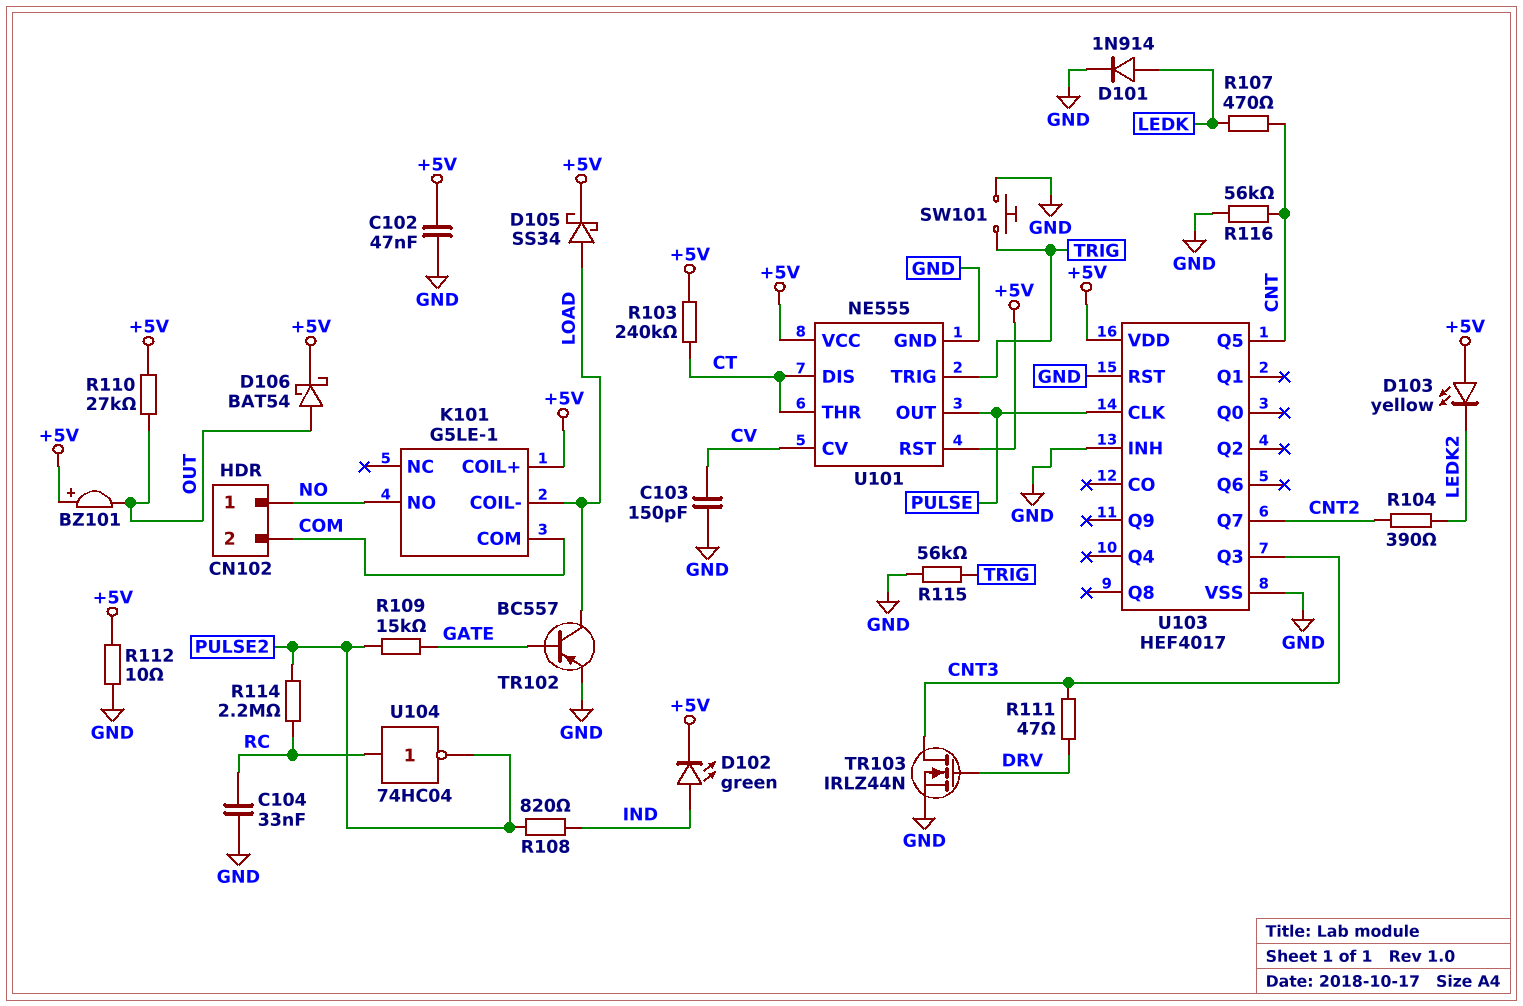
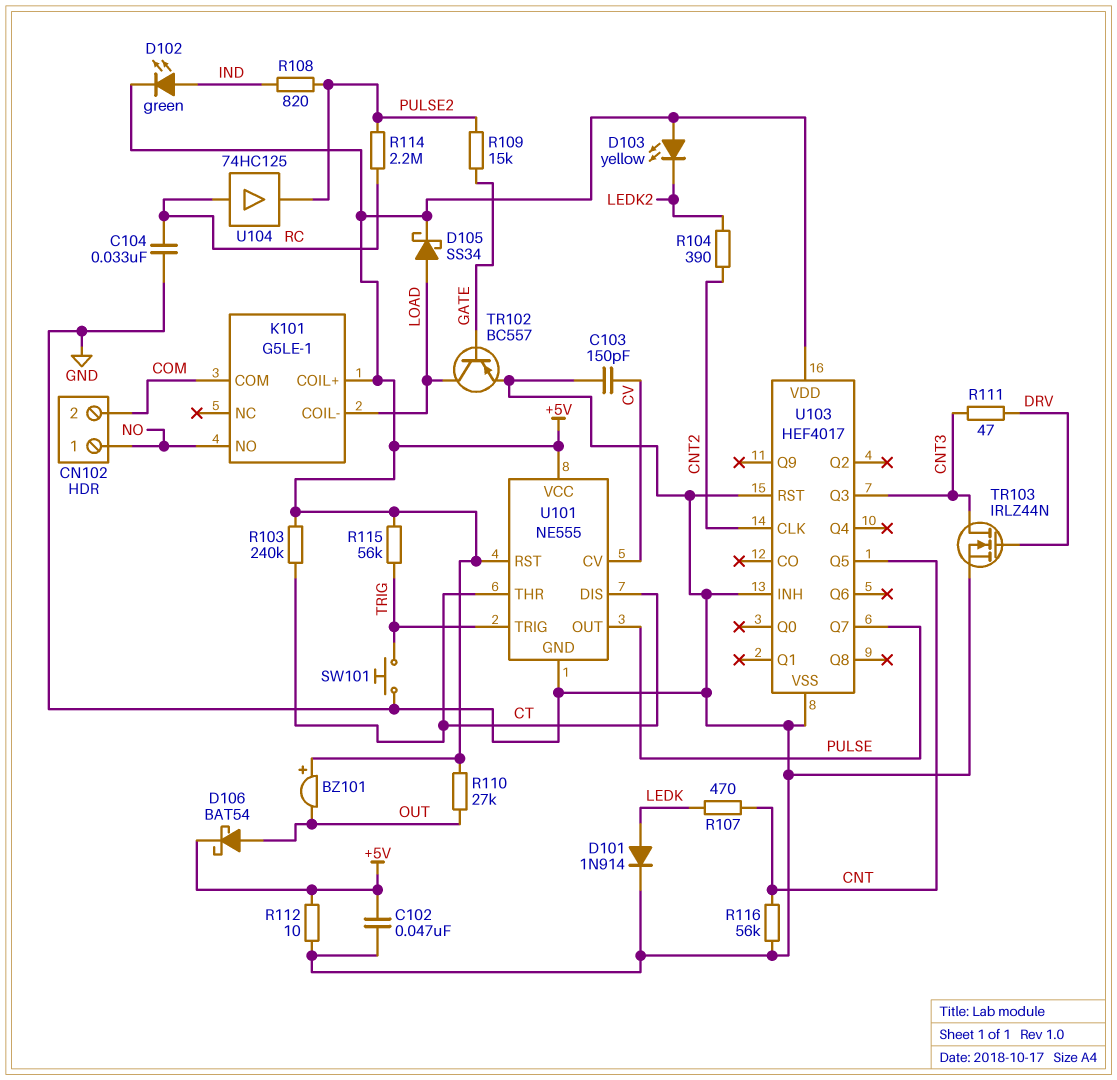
R115: 56k (GND, TRIG) -> 56k (+5V, TRIG)
U103 pin CLK: PULSE -> CNT2
U103 pin Q7: CNT2 -> PULSE
U104: NOT 74HC04 (in RC, out PULSE2) -> buffer 74HC125 (in RC, out PULSE2)

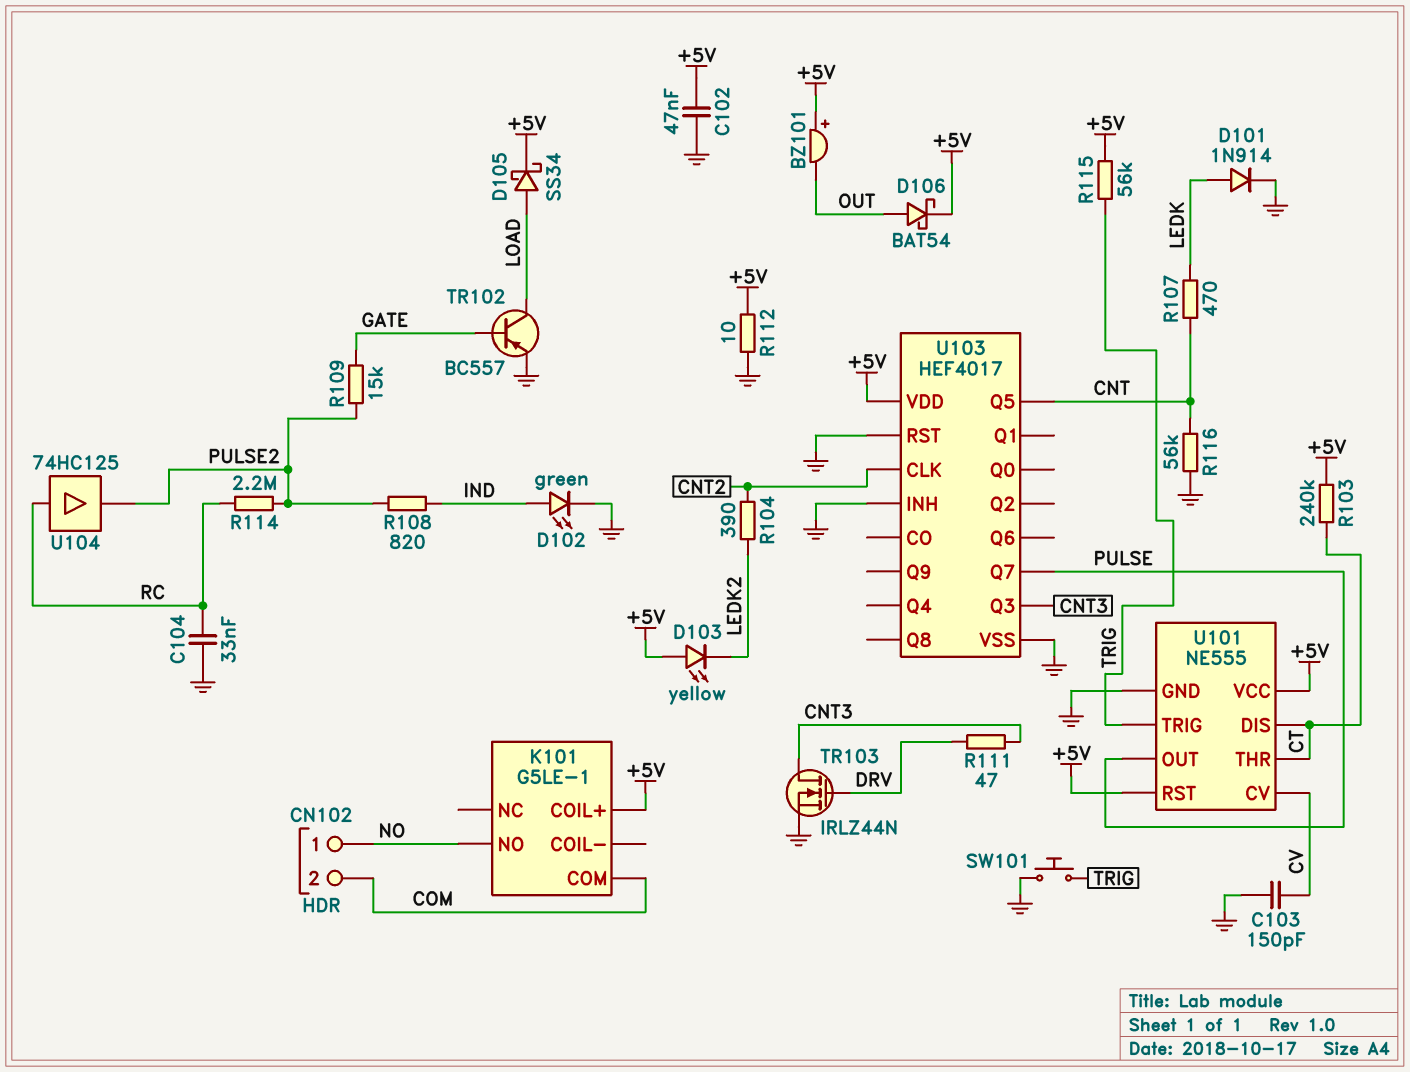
D102: LED green (A IND, K +5V) -> LED green (A IND, K GND)
K101 pin COIL-: LOAD -> none
R110: 27k (+5V, OUT) -> none

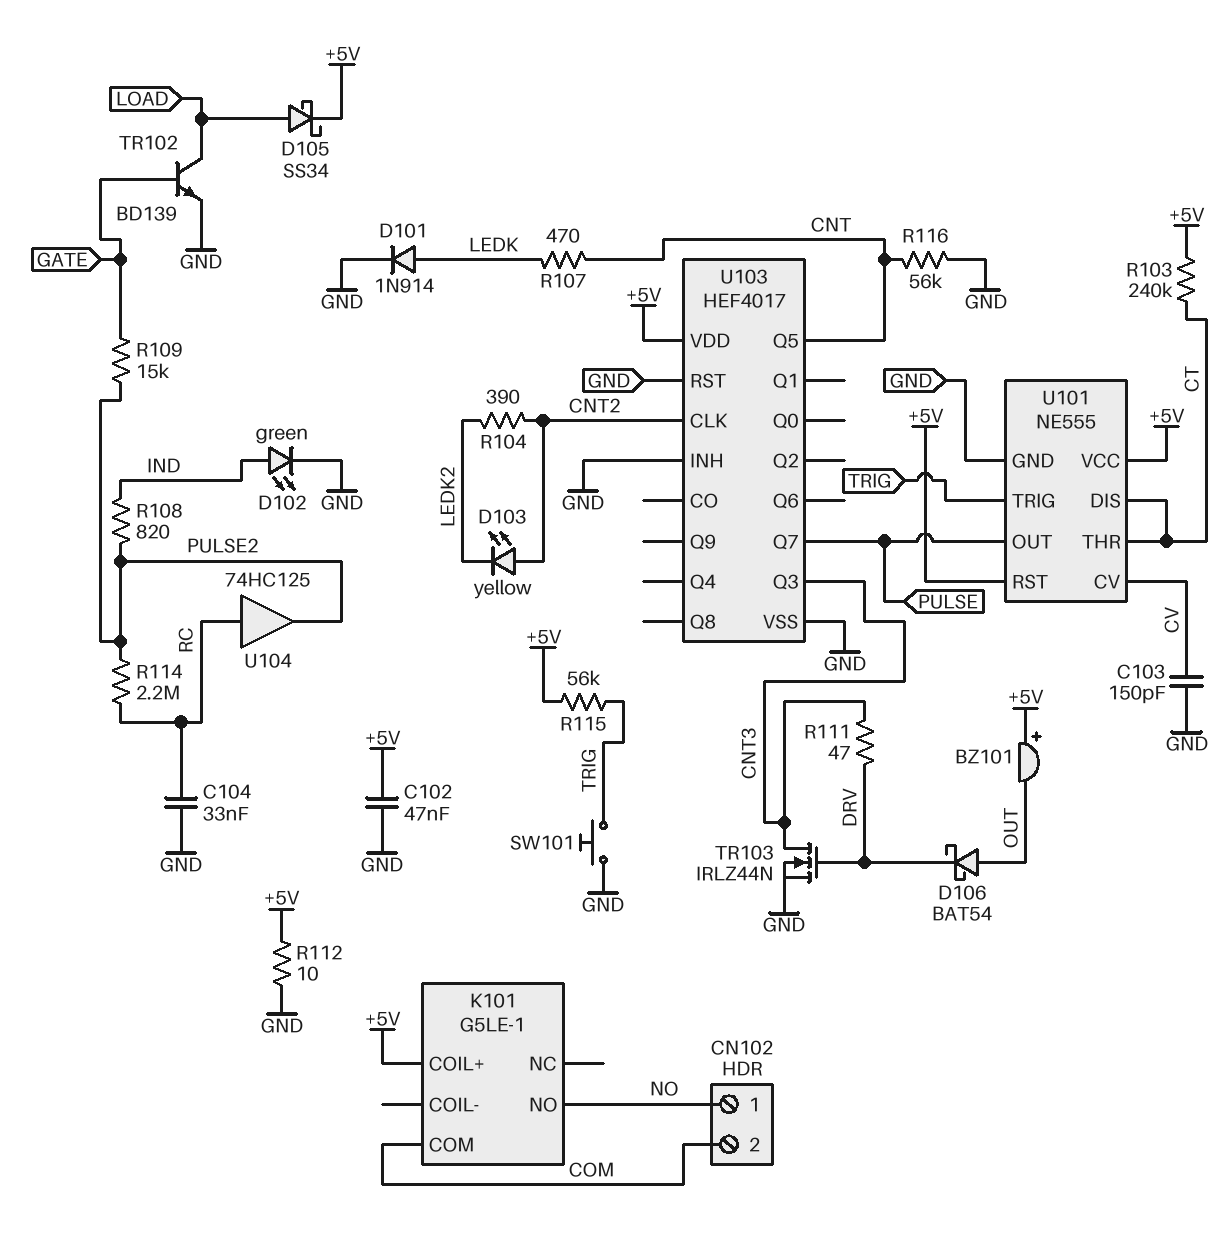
D103: LED yellow (A +5V, K LEDK2) -> LED yellow (A CNT2, K LEDK2)
D106: schottky BAT54 (A OUT, K +5V) -> schottky BAT54 (A OUT, K DRV)
TR102: PNP BC557 (B GATE, C LOAD, E GND) -> NPN BD139 (B GATE, C LOAD, E GND)

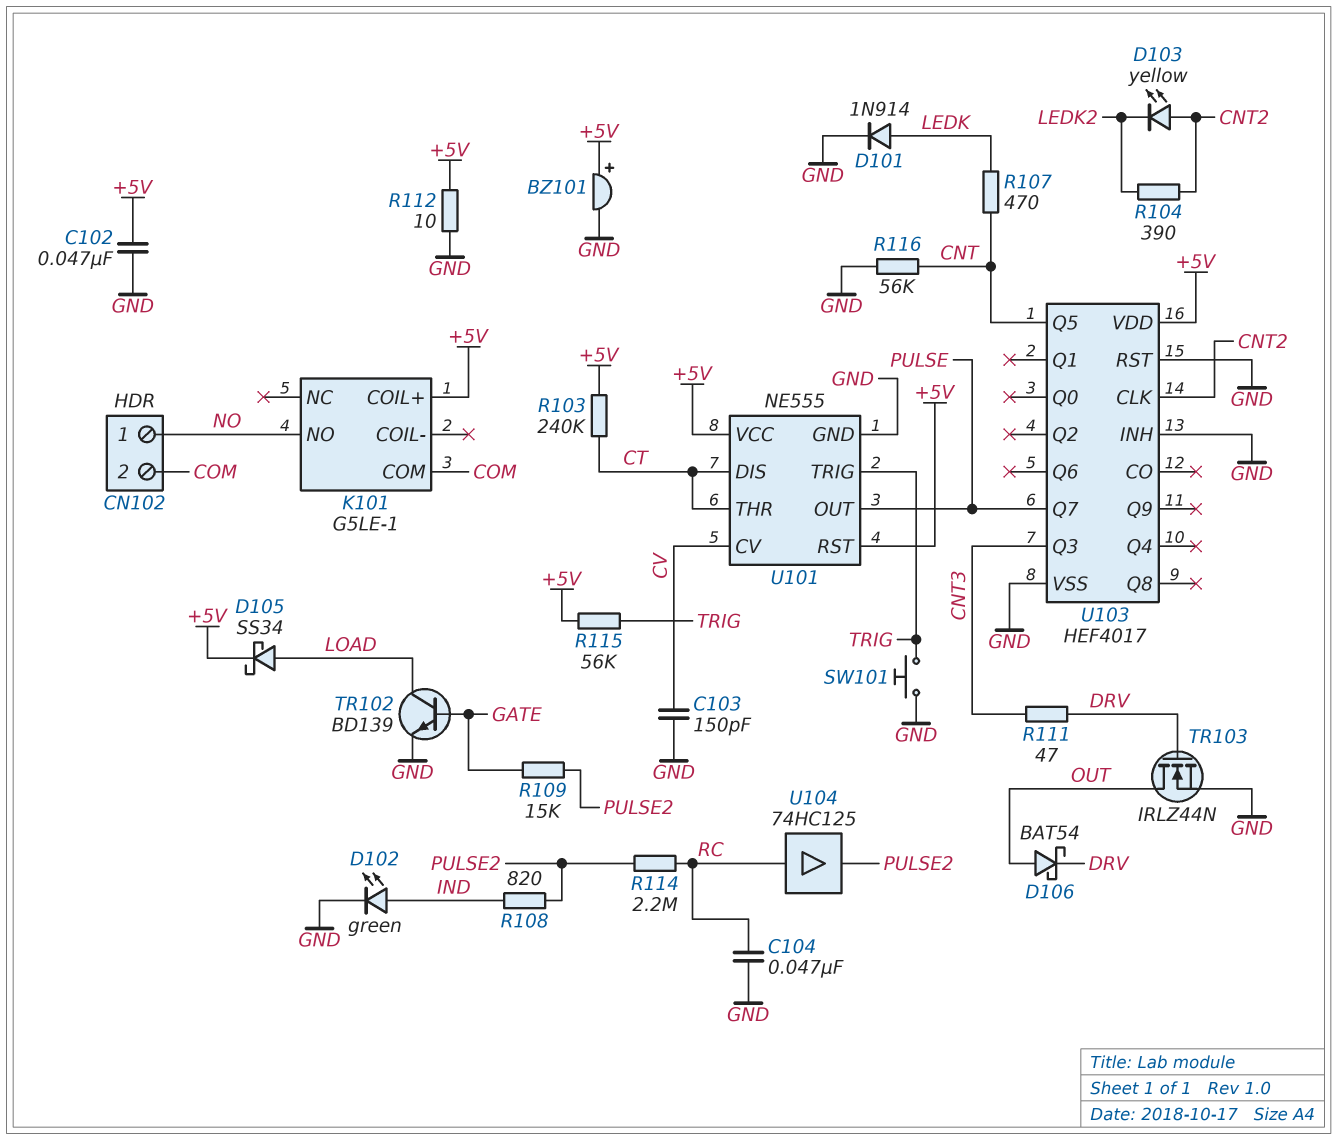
BZ101: buzzer (plus +5V, minus OUT) -> buzzer (plus +5V, minus GND)
C104: 33nF (GND, RC) -> 47nF (GND, RC)
TR103: NMOS IRLZ44N (G DRV, D CNT3, S GND) -> NMOS IRLZ44N (G DRV, D OUT, S GND)

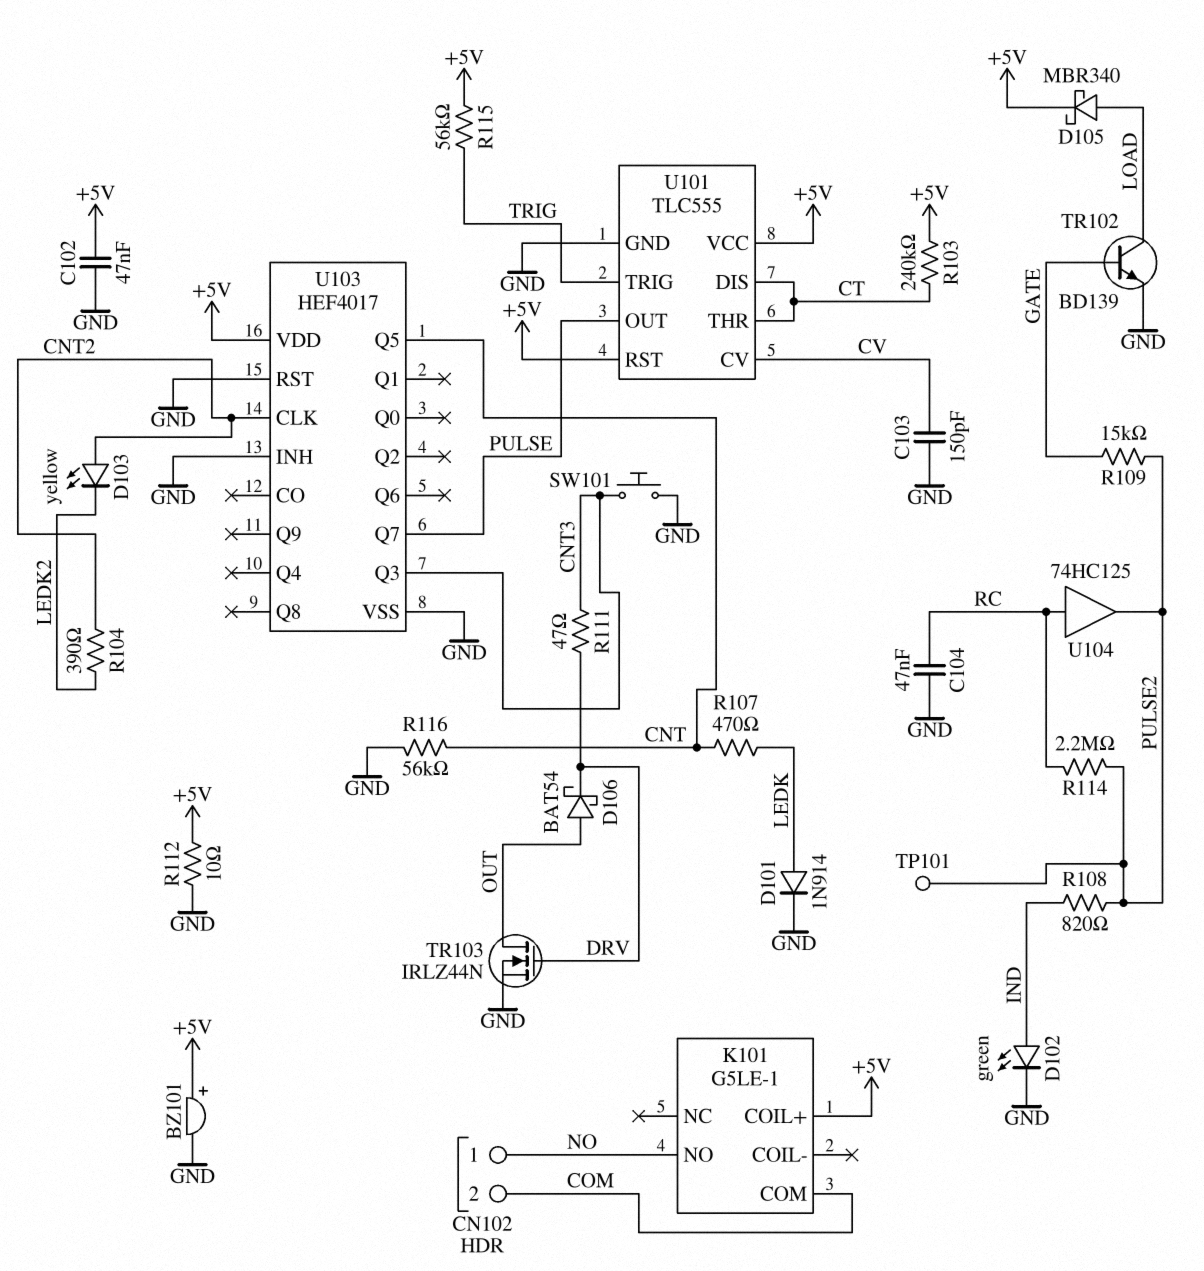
D105: schottky SS34 (A LOAD, K +5V) -> schottky MBR340 (A LOAD, K +5V)
SW101: button (GND, TRIG) -> button (CNT3, GND)
TP101: none -> test point (PULSE2)
U101: NE555 -> TLC555

